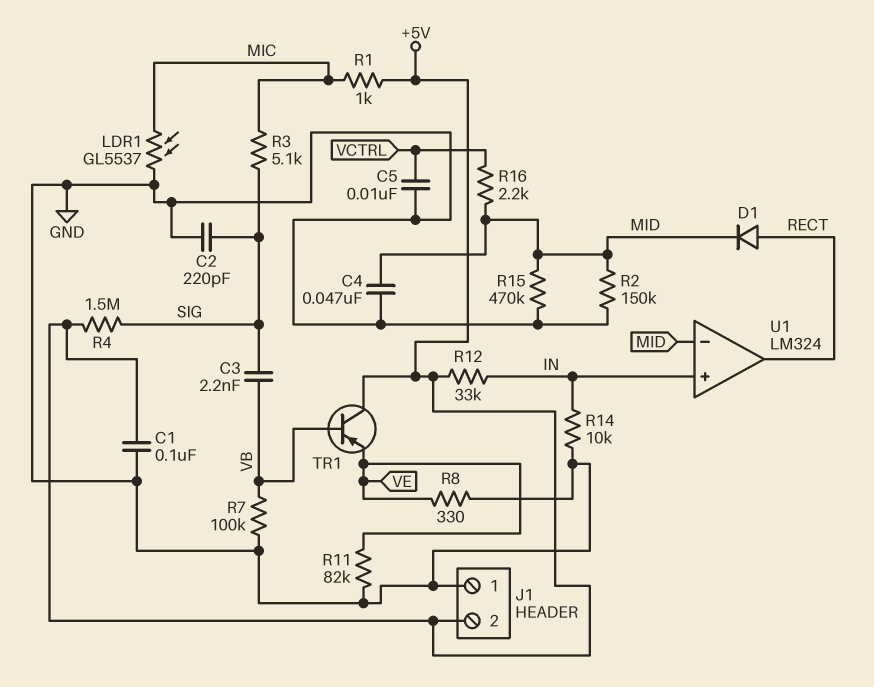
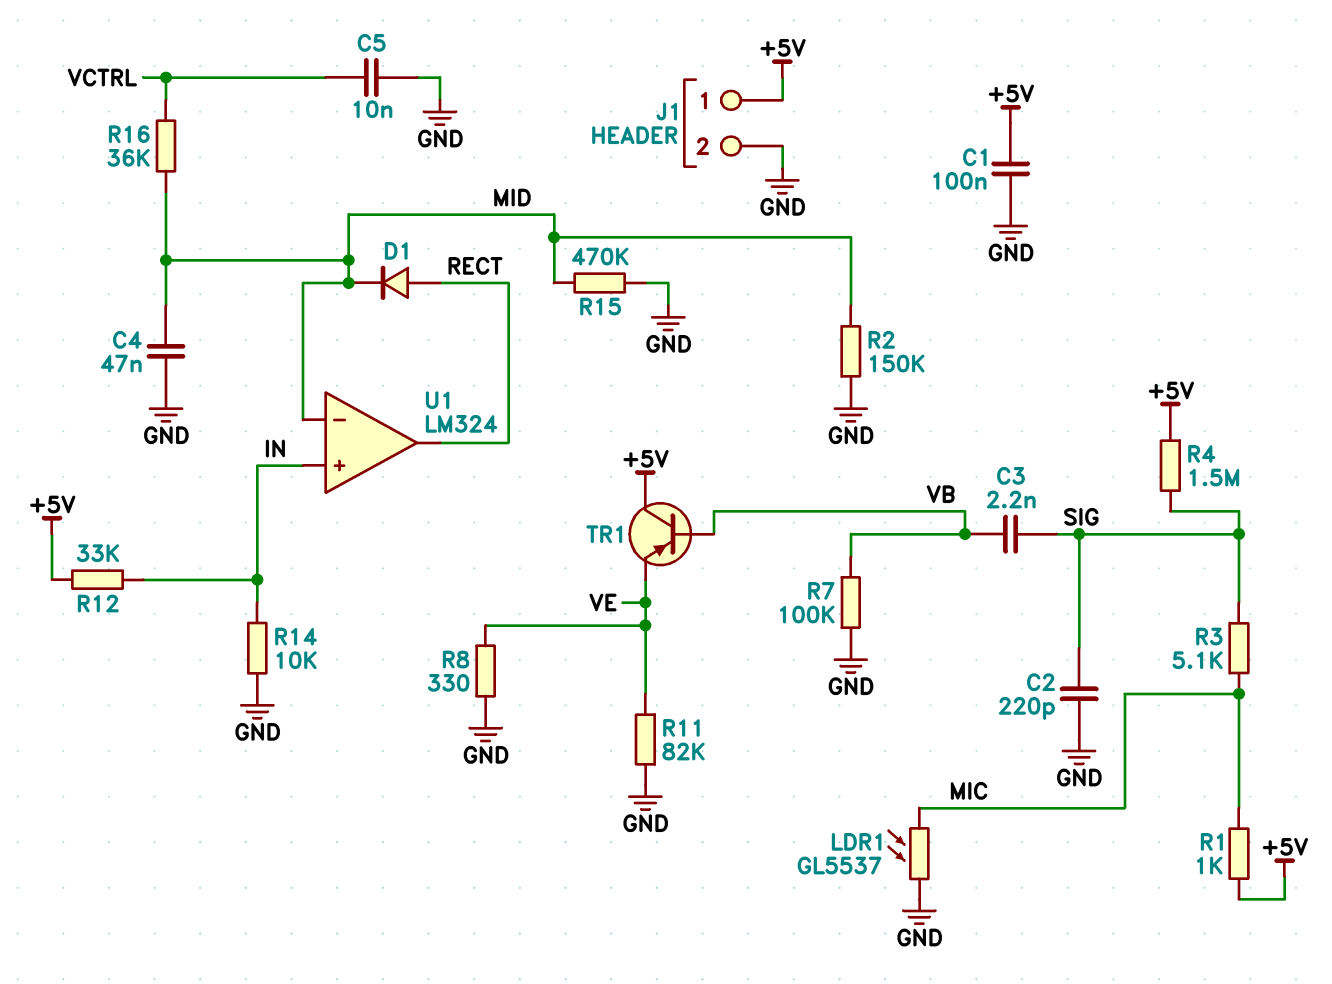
J1 pin 1: GND -> +5V
J1 pin 2: +5V -> GND
R16: 2.2k (MID, VCTRL) -> 36k (MID, VCTRL)

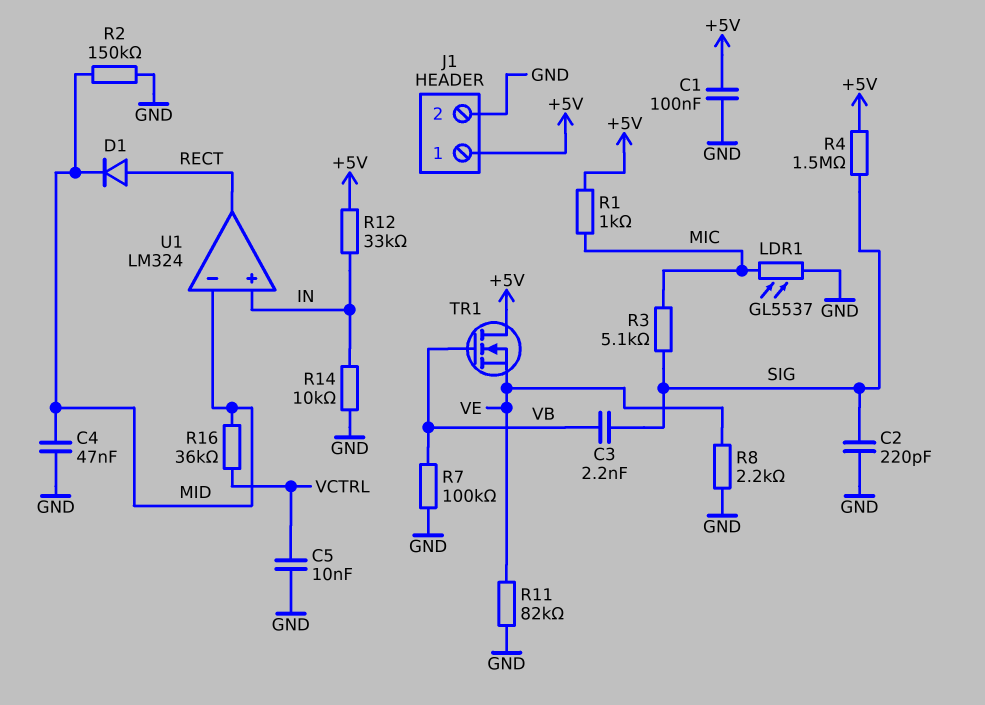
R8: 330 (GND, VE) -> 2.2k (GND, VE)
R15: 470k (GND, MID) -> none
TR1: PNP (B VB, C +5V, E VE) -> NMOS (G VB, D +5V, S VE)

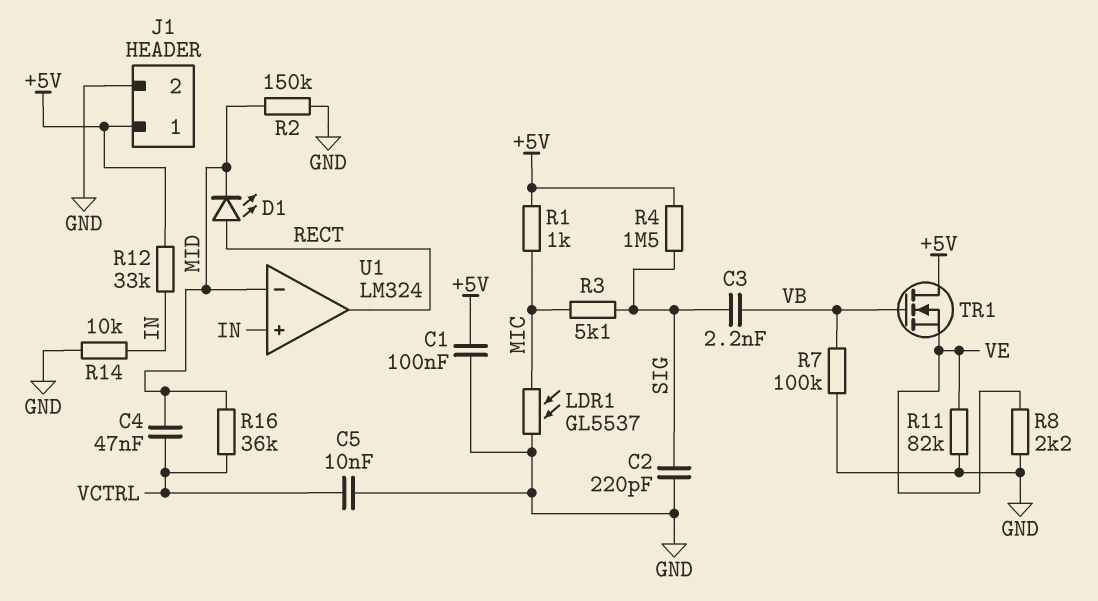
C4: 47nF (GND, MID) -> 47nF (MID, VCTRL)
D1: diode (A RECT, K MID) -> LED (A RECT, K MID)

